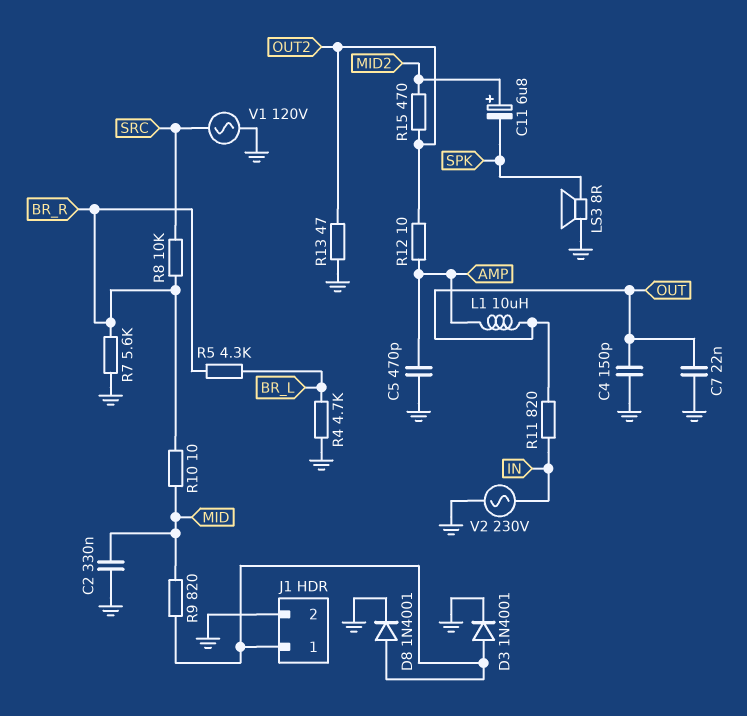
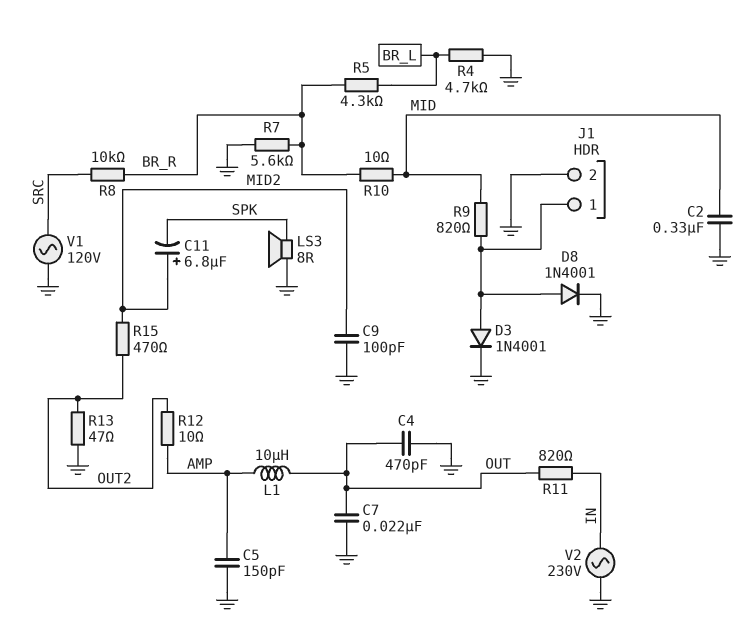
C4: 150pF (GND, OUT) -> 470pF (GND, OUT)
C5: 470pF (AMP, GND) -> 150pF (AMP, GND)
C9: none -> 100pF (GND, MID2)

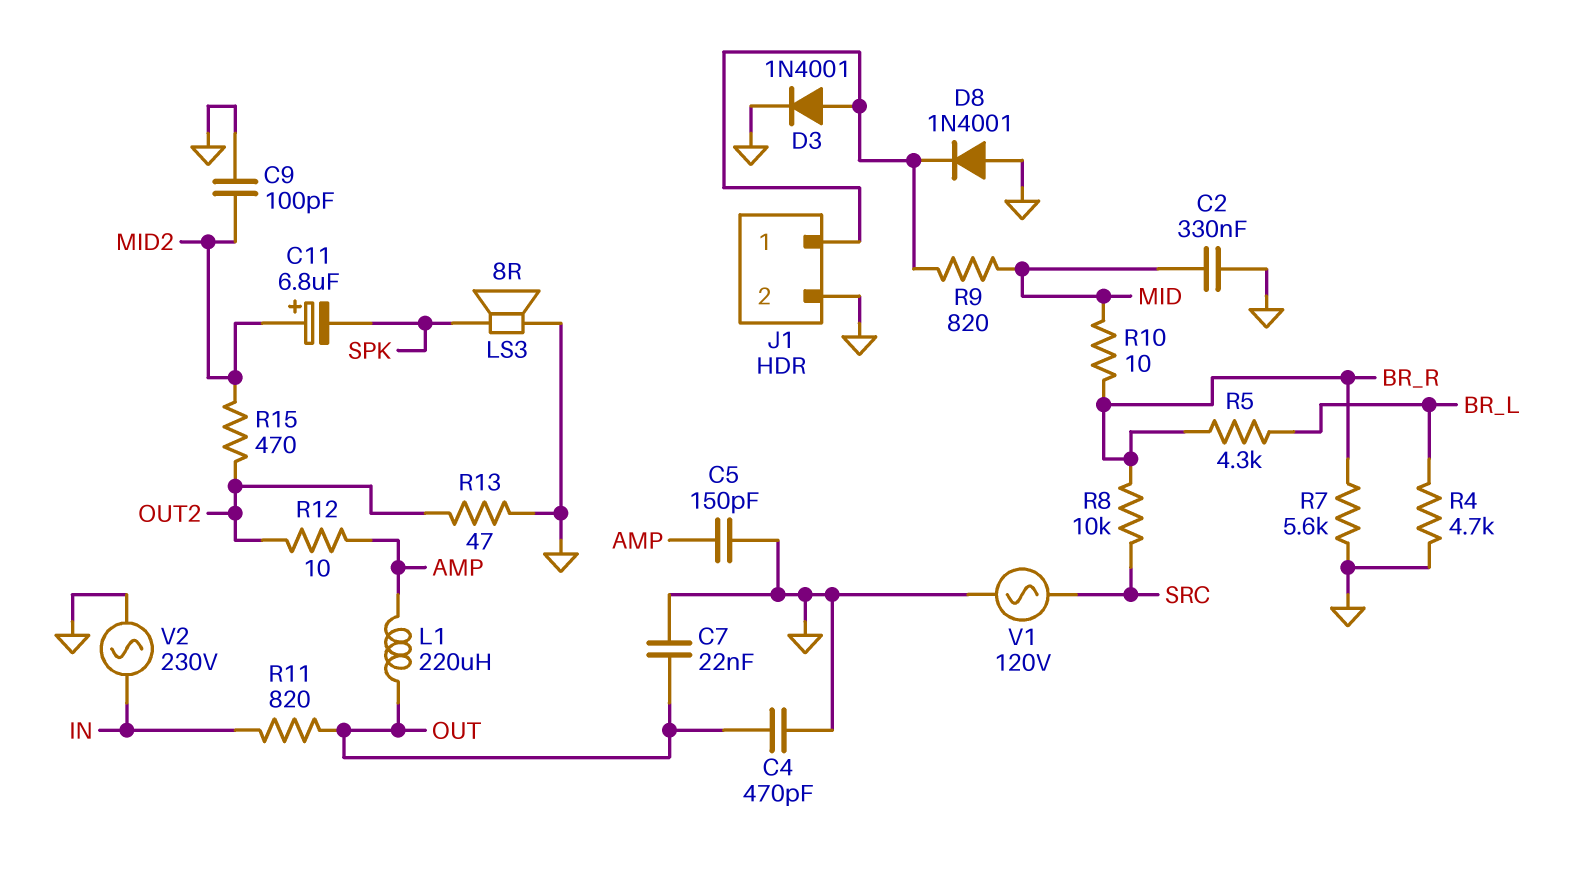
D8: diode 1N4001 (A J1/1, K GND) -> diode 1N4001 (A GND, K J1/1)
L1: 10uH (AMP, OUT) -> 220uH (AMP, OUT)

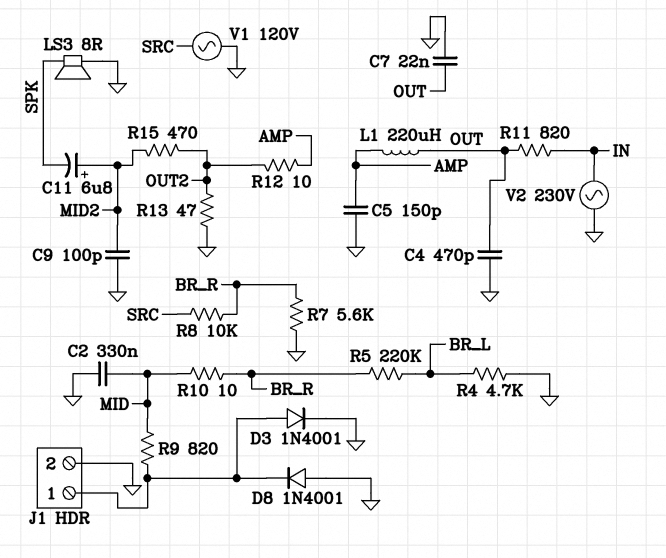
R5: 4.3k (BR_L, BR_R) -> 220k (BR_L, BR_R)

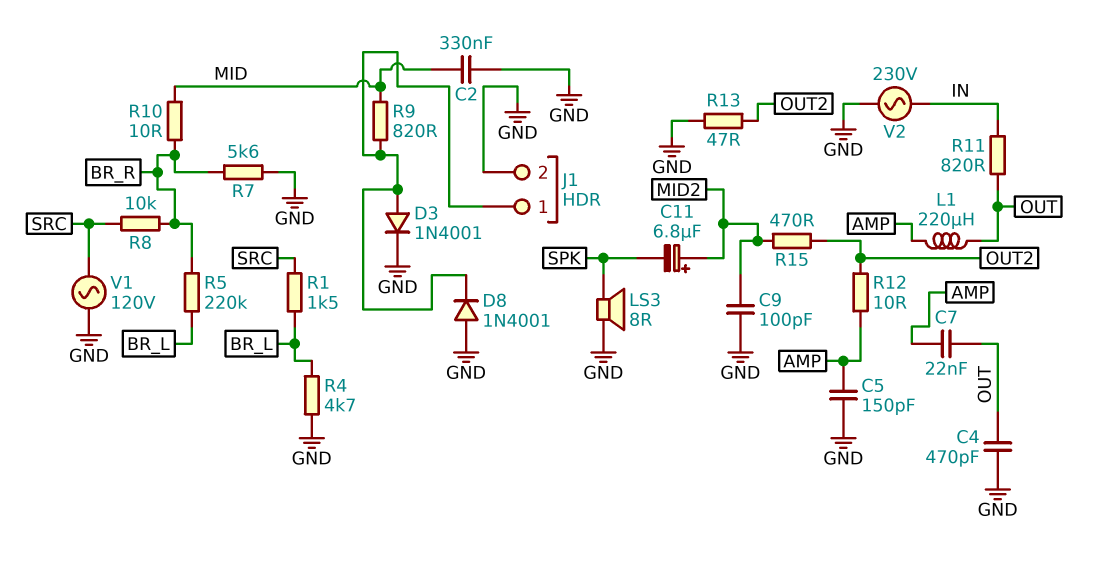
C7: 22nF (GND, OUT) -> 22nF (AMP, OUT)
R1: none -> 1.5k (BR_L, SRC)

